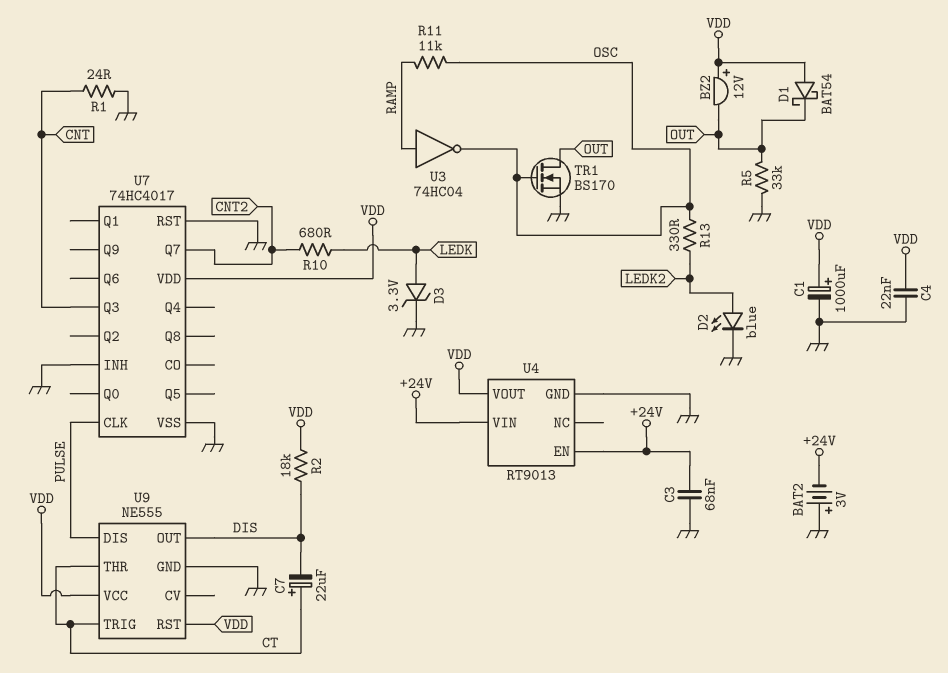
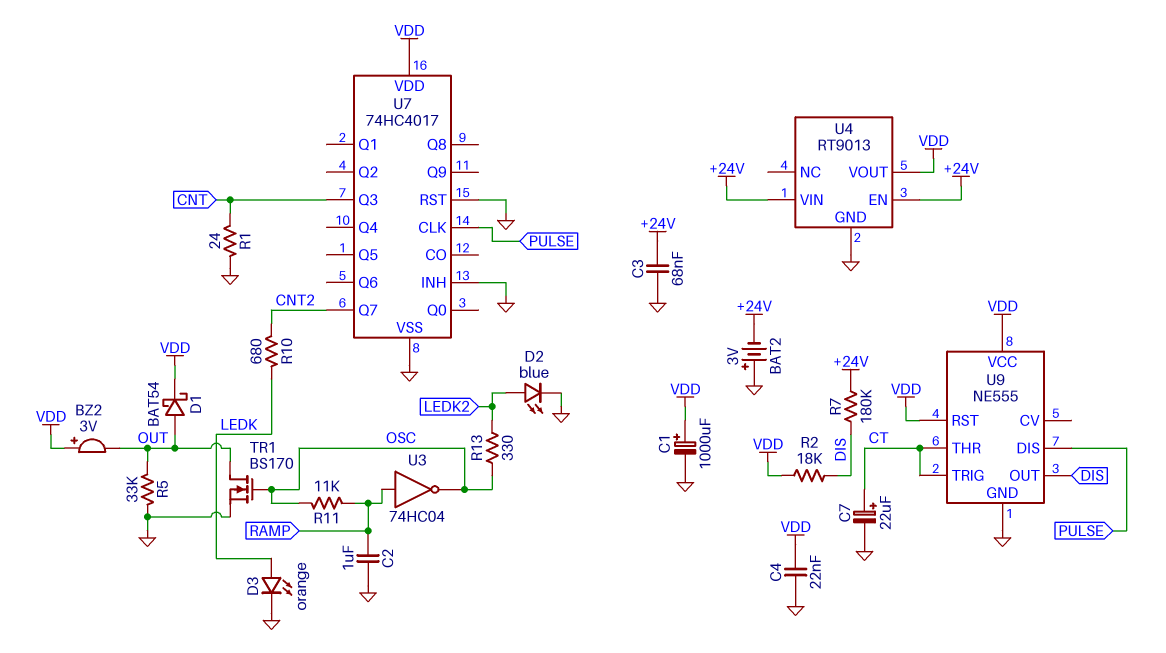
BZ2: buzzer 12V (plus VDD, minus OUT) -> buzzer 3V (plus VDD, minus OUT)
C2: none -> 1uF (GND, RAMP)
C7: 22uF (plus CT, minus DIS) -> 22uF (plus CT, minus GND)
D1: schottky BAT54 (A VDD, K OUT) -> schottky BAT54 (A OUT, K VDD)
D3: zener 3.3V (A LEDK, K GND) -> LED orange (A LEDK, K GND)
R7: none -> 180k (+24V, DIS)

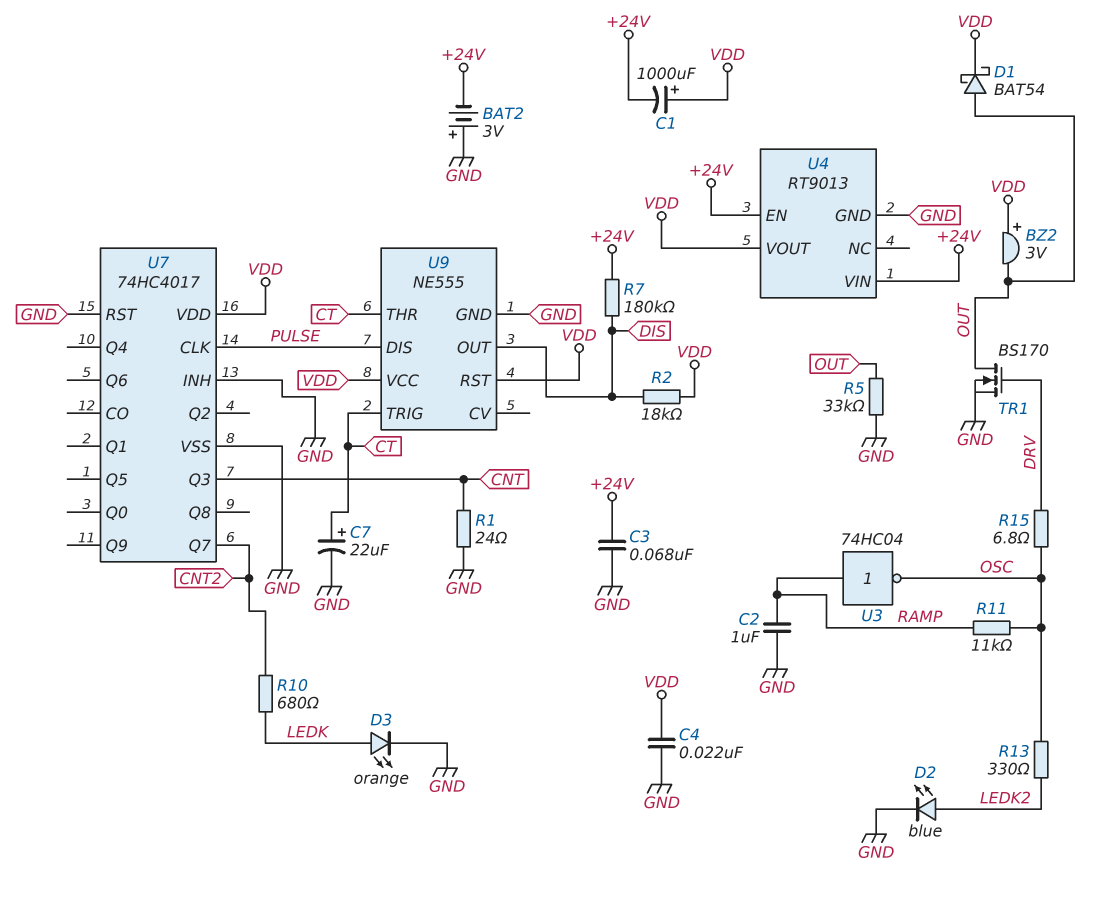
C1: 1000uF (plus VDD, minus GND) -> 1000uF (plus VDD, minus +24V)
R15: none -> 6.8 (DRV, OSC)
TR1: NMOS BS170 (G OSC, D OUT, S GND) -> NMOS BS170 (G DRV, D OUT, S GND)

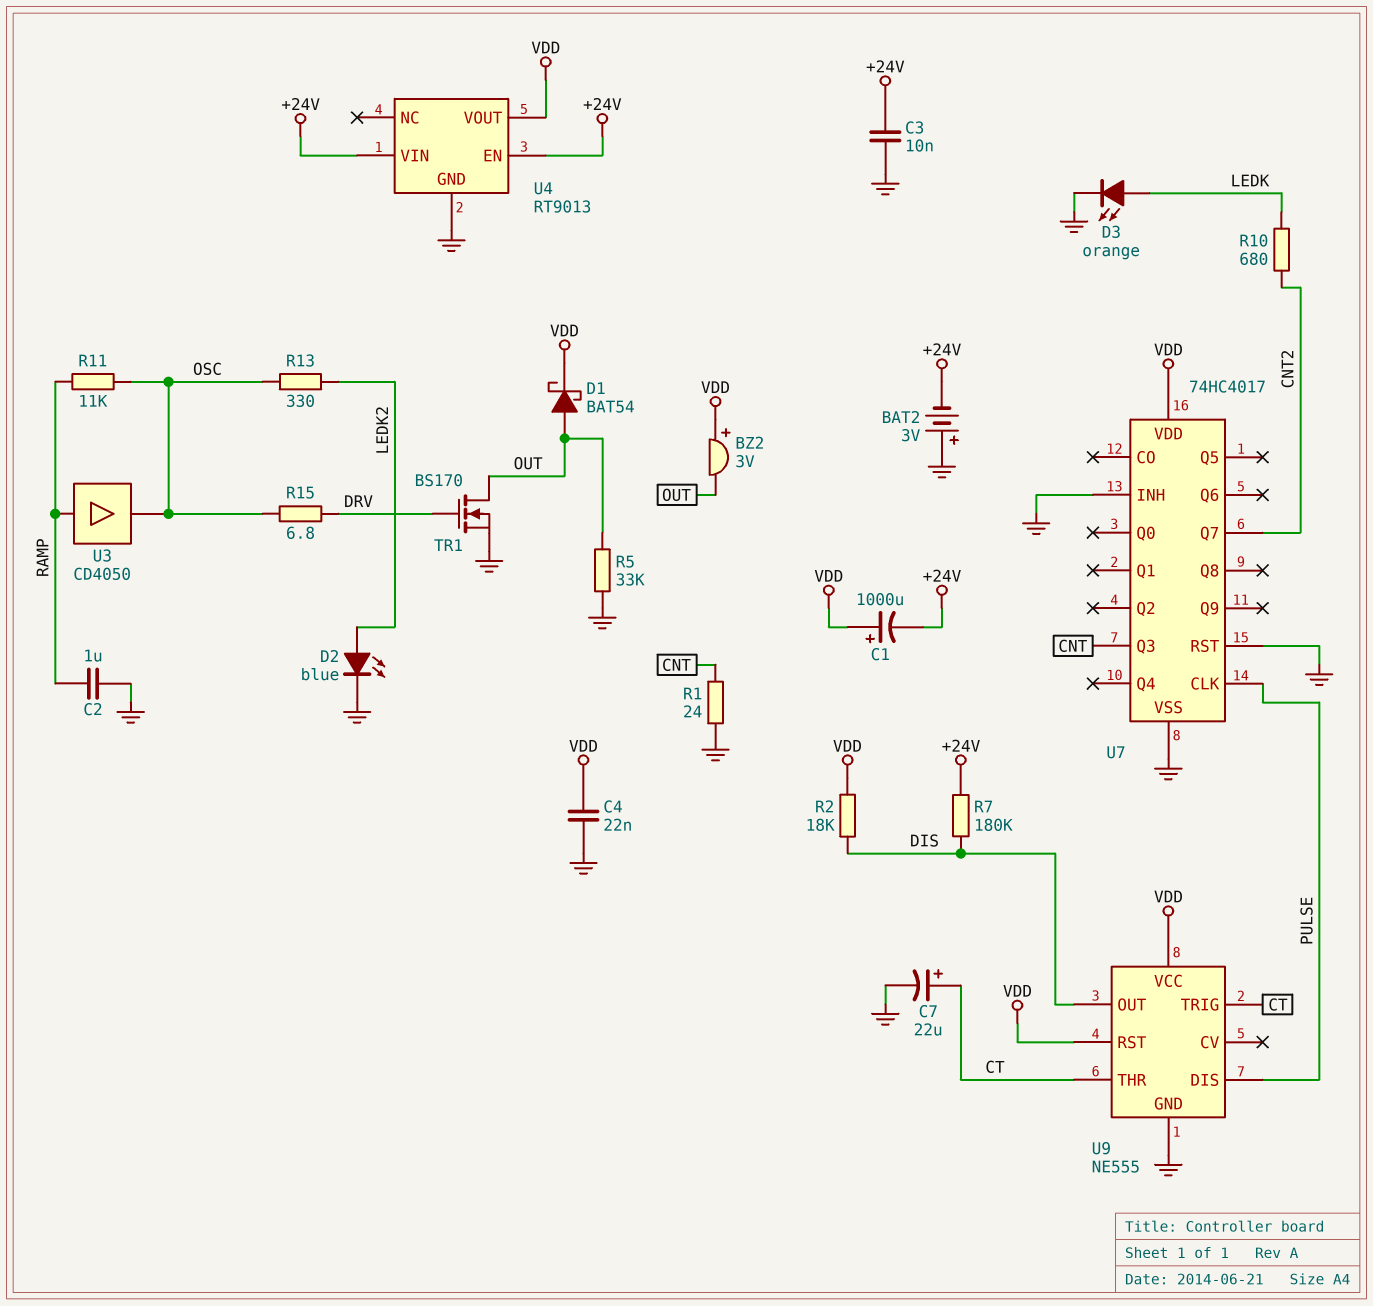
C3: 68nF (+24V, GND) -> 10nF (+24V, GND)
U3: NOT 74HC04 (in RAMP, out OSC) -> buffer CD4050 (in RAMP, out OSC)

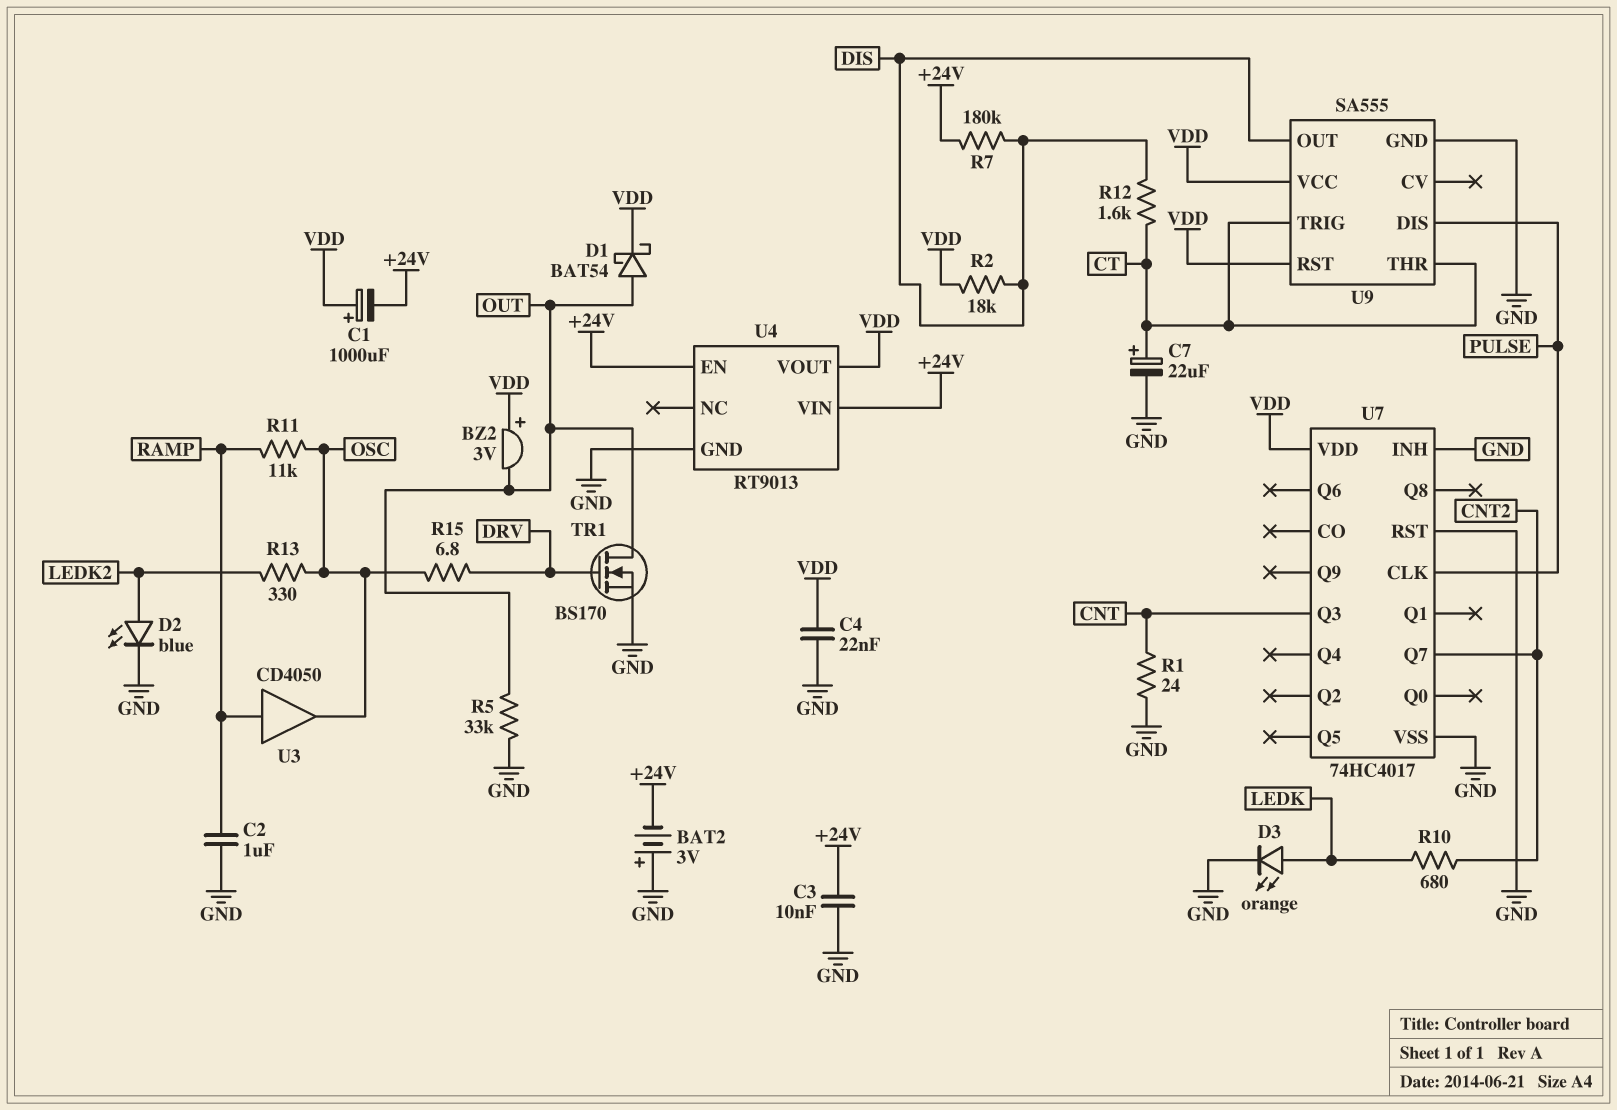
R12: none -> 1.6k (CT, DIS)
U9: NE555 -> SA555

